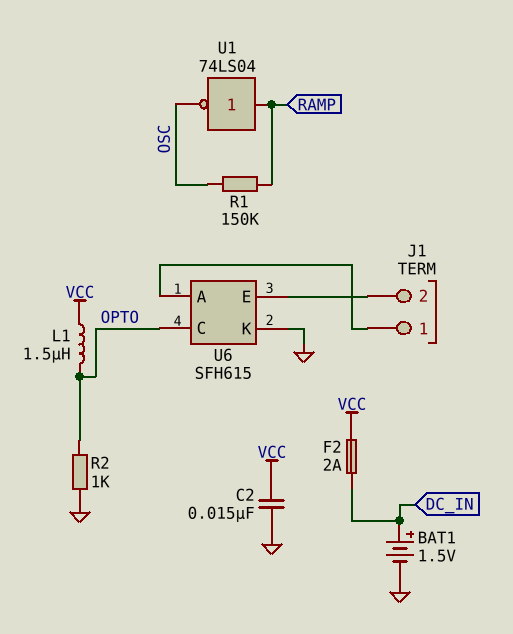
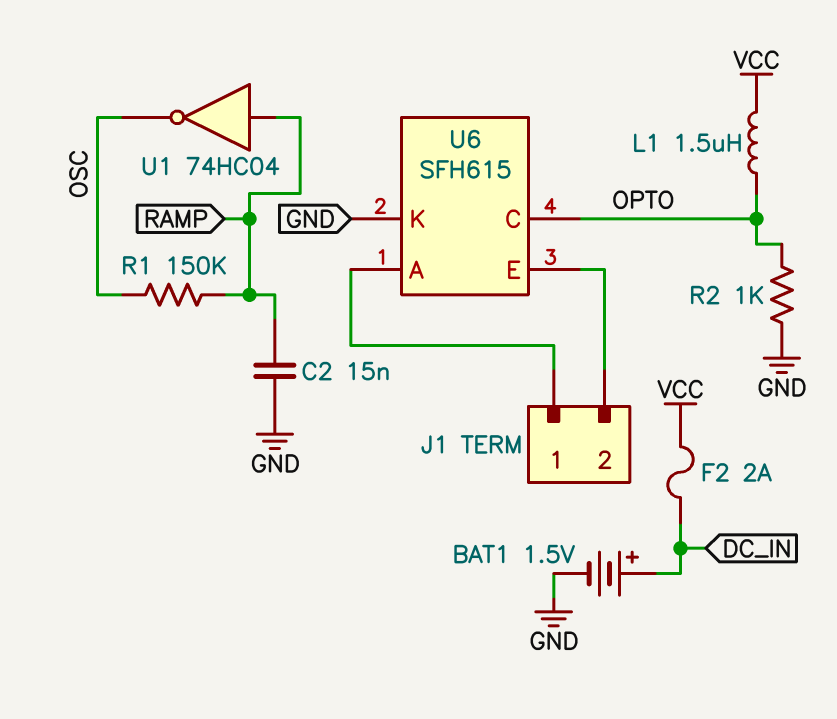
C2: 15nF (GND, VCC) -> 15nF (GND, RAMP)
U1: NOT 74LS04 (in RAMP, out OSC) -> NOT 74HC04 (in RAMP, out OSC)

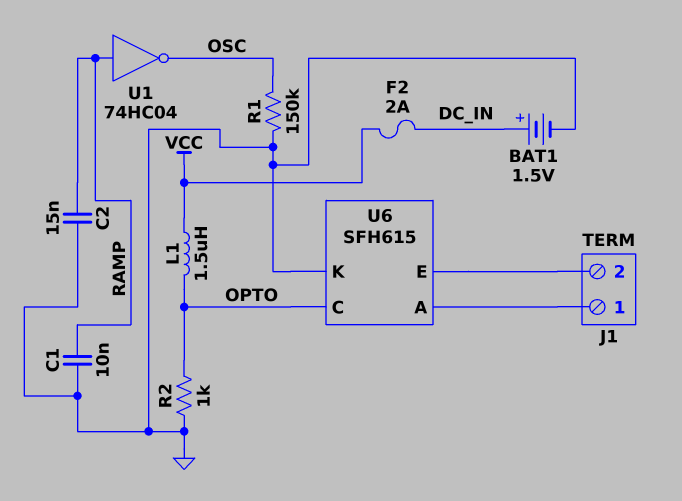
C1: none -> 10nF (GND, RAMP)
R1: 150k (OSC, RAMP) -> 150k (GND, OSC)

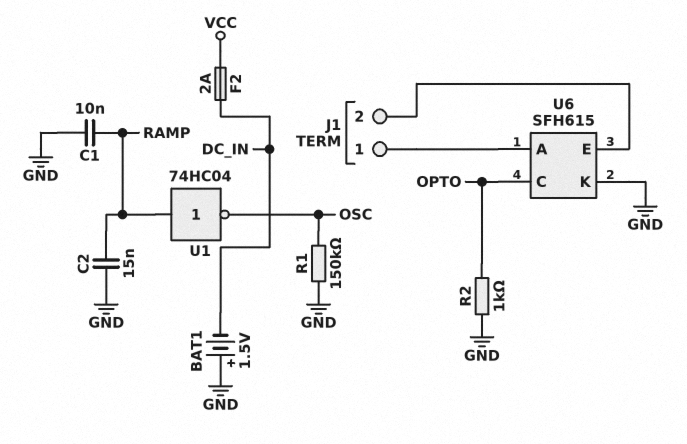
BAT1: 1.5V (plus DC_IN, minus GND) -> 1.5V (plus GND, minus DC_IN)
L1: 1.5uH (OPTO, VCC) -> none

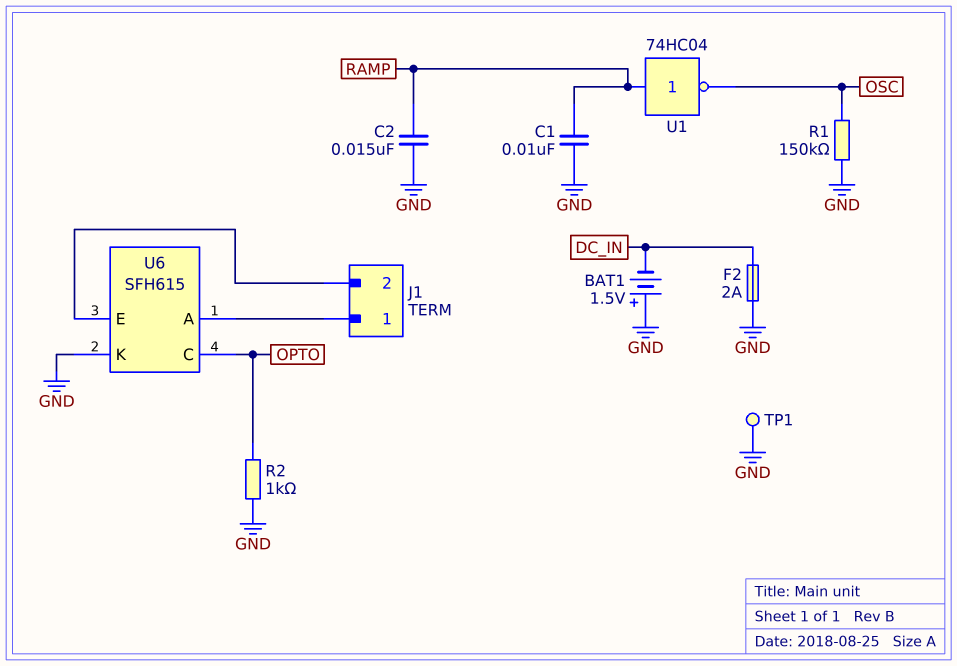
F2: 2A (DC_IN, VCC) -> 2A (DC_IN, GND)
TP1: none -> test point (GND)

